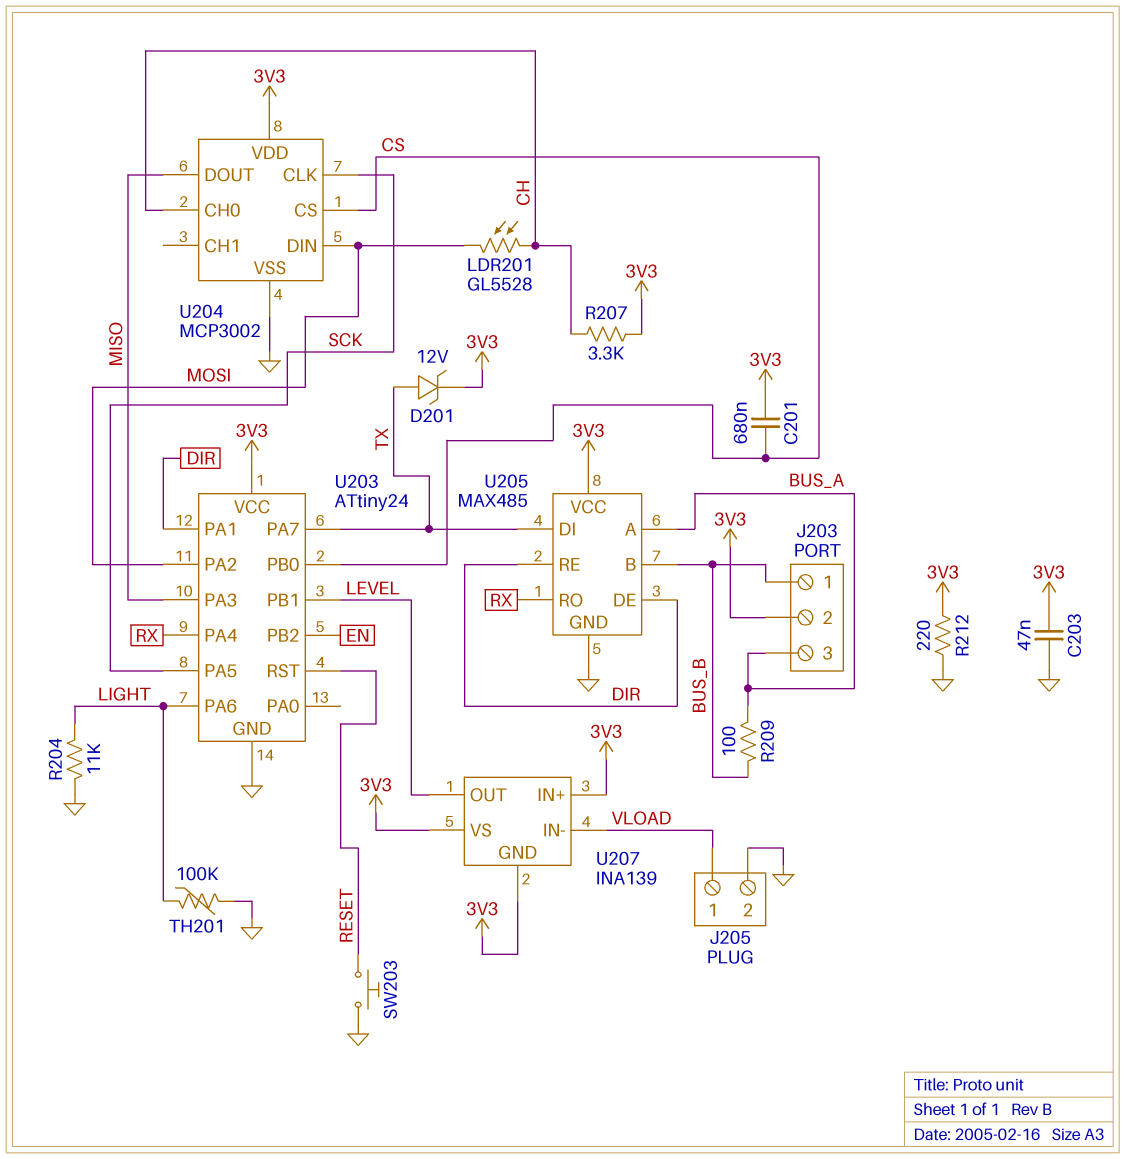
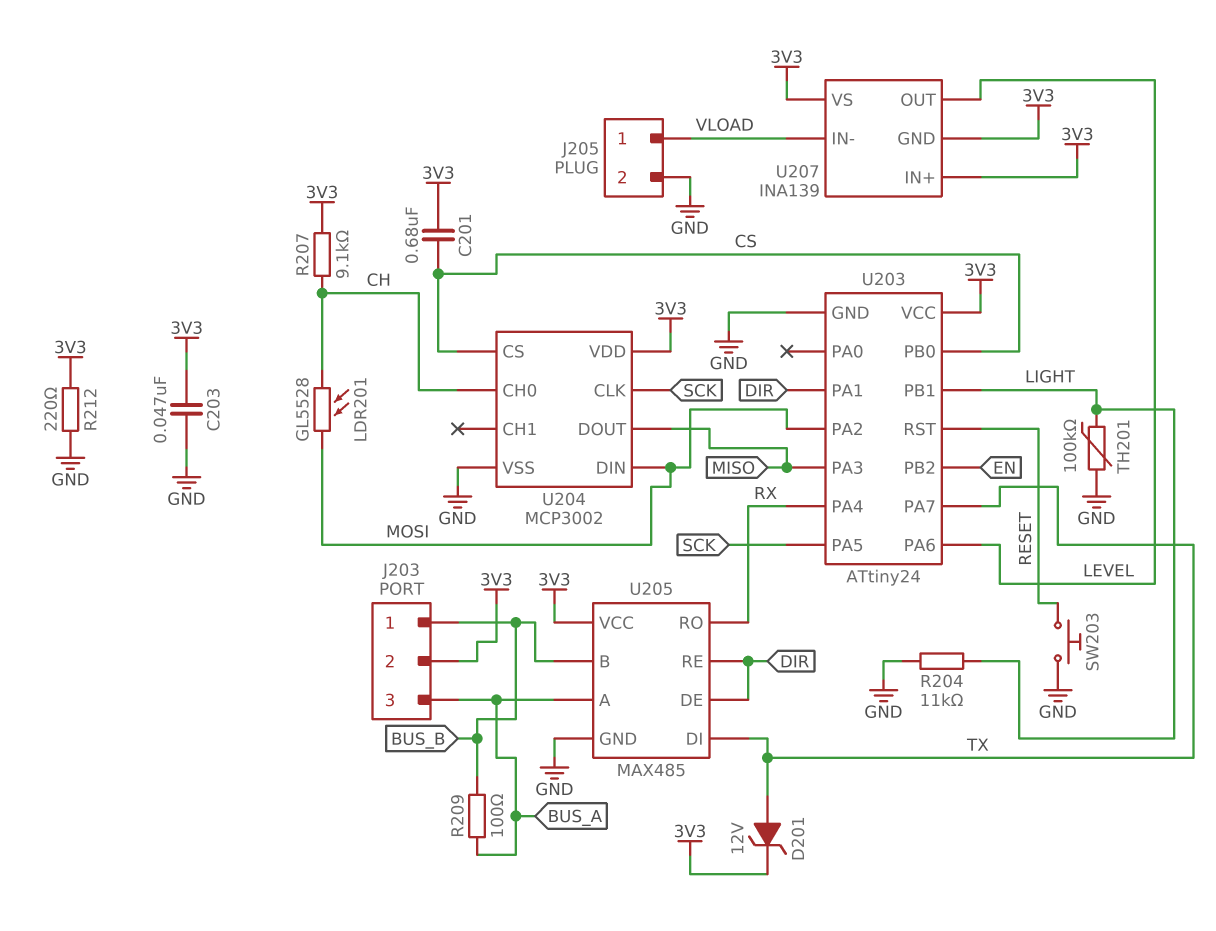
R207: 3.3k (3V3, CH) -> 9.1k (3V3, CH)
U203 pin PA6: LIGHT -> LEVEL
U203 pin PB1: LEVEL -> LIGHT

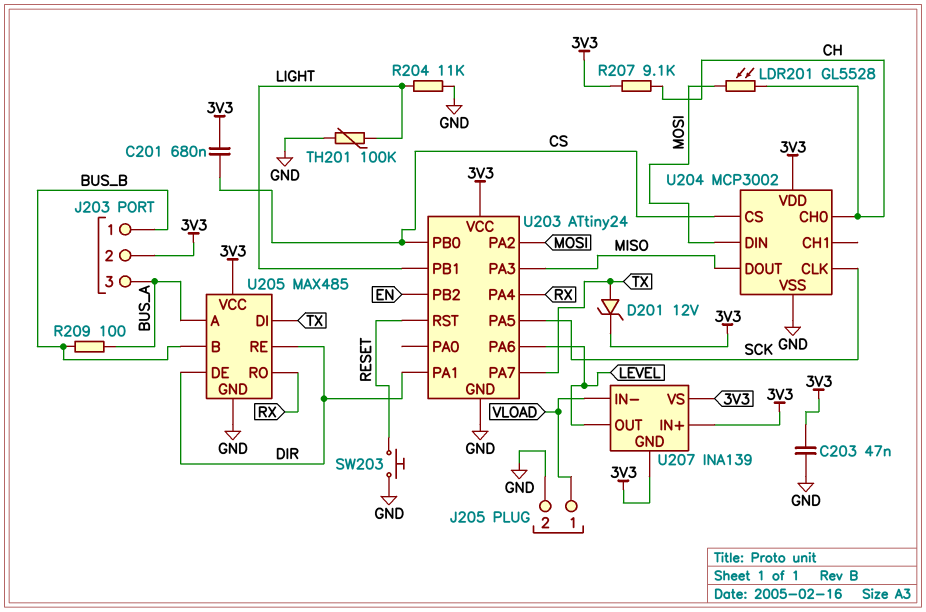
R212: 220 (3V3, GND) -> none

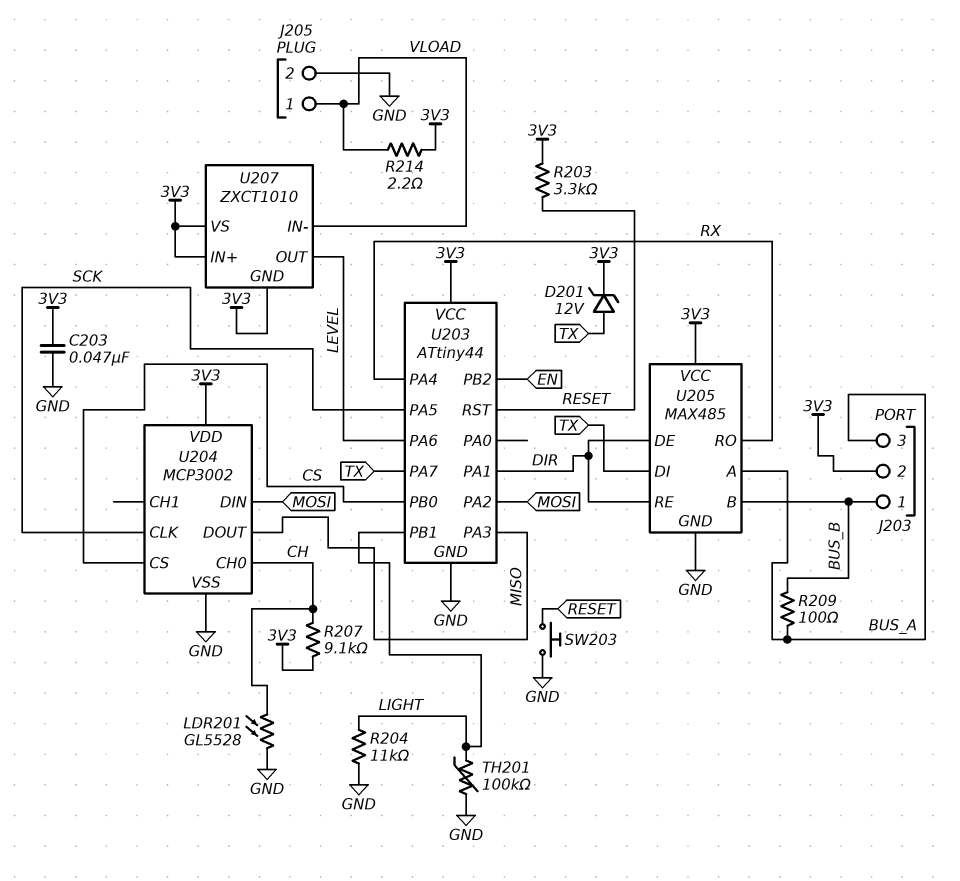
C201: 680nF (3V3, CS) -> none
LDR201: GL5528 (CH, MOSI) -> GL5528 (CH, GND)
R203: none -> 3.3k (3V3, RESET)
R214: none -> 2.2 (3V3, VLOAD)
U203: ATtiny24 -> ATtiny44
U207: INA139 -> ZXCT1010

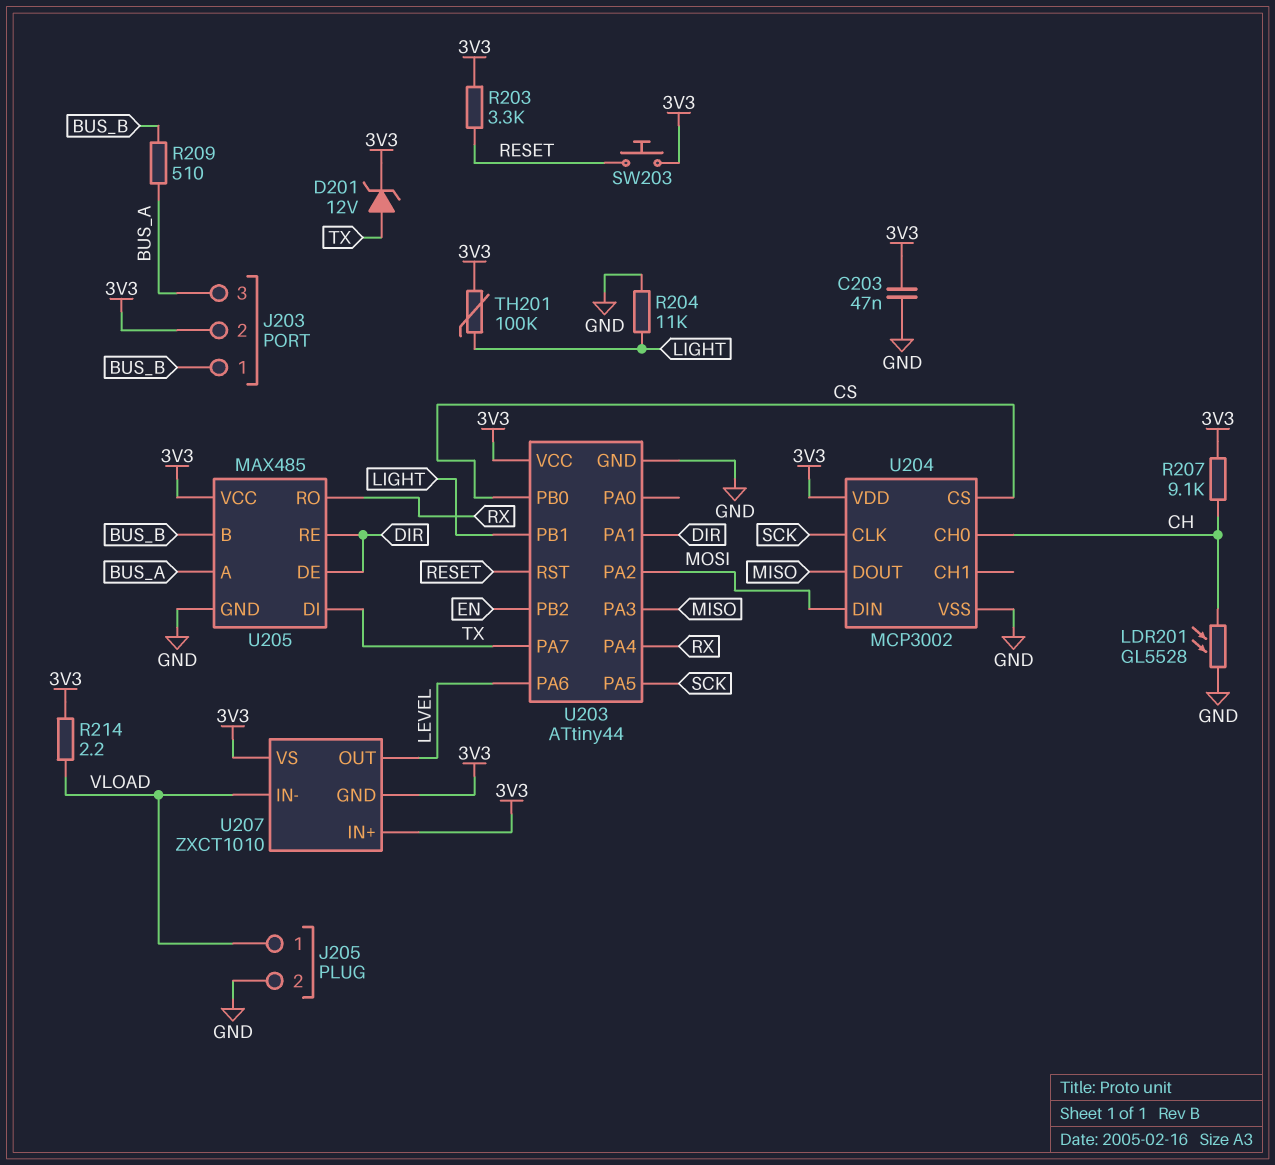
R209: 100 (BUS_A, BUS_B) -> 510 (BUS_A, BUS_B)
SW203: button (GND, RESET) -> button (3V3, RESET)
TH201: 100k (GND, LIGHT) -> 100k (3V3, LIGHT)

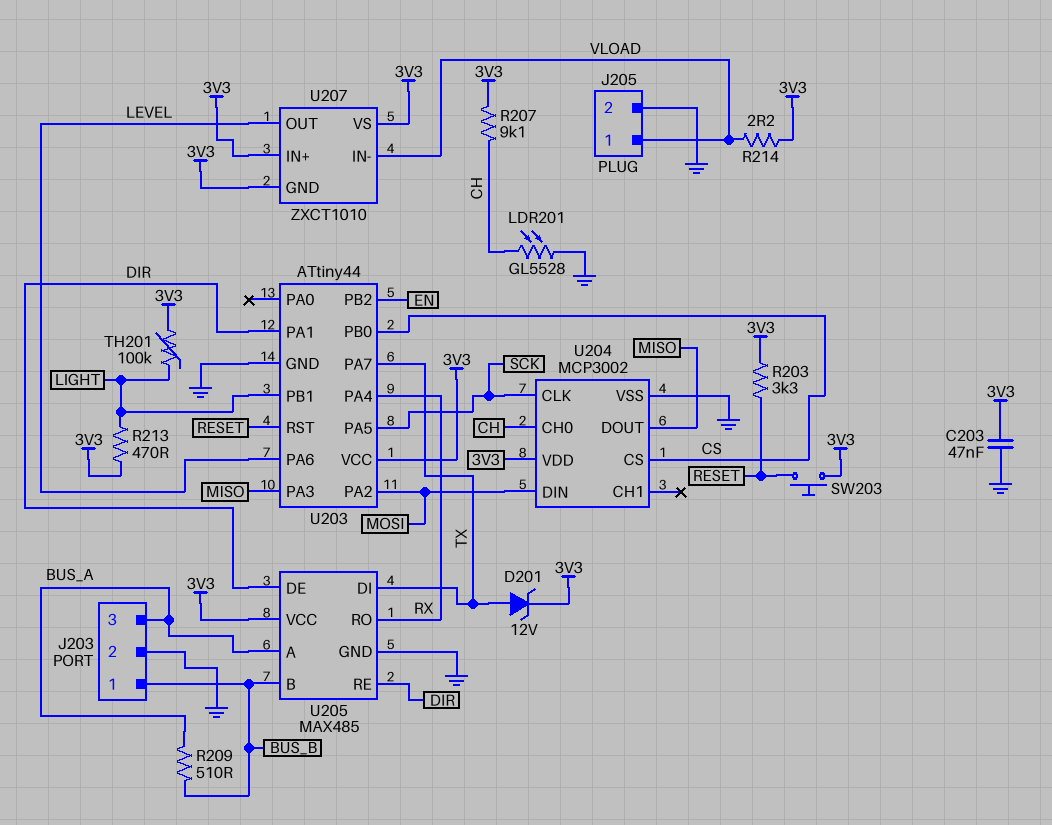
J203 pin 2: 3V3 -> GND
R204: 11k (GND, LIGHT) -> none
R213: none -> 470 (3V3, LIGHT)

